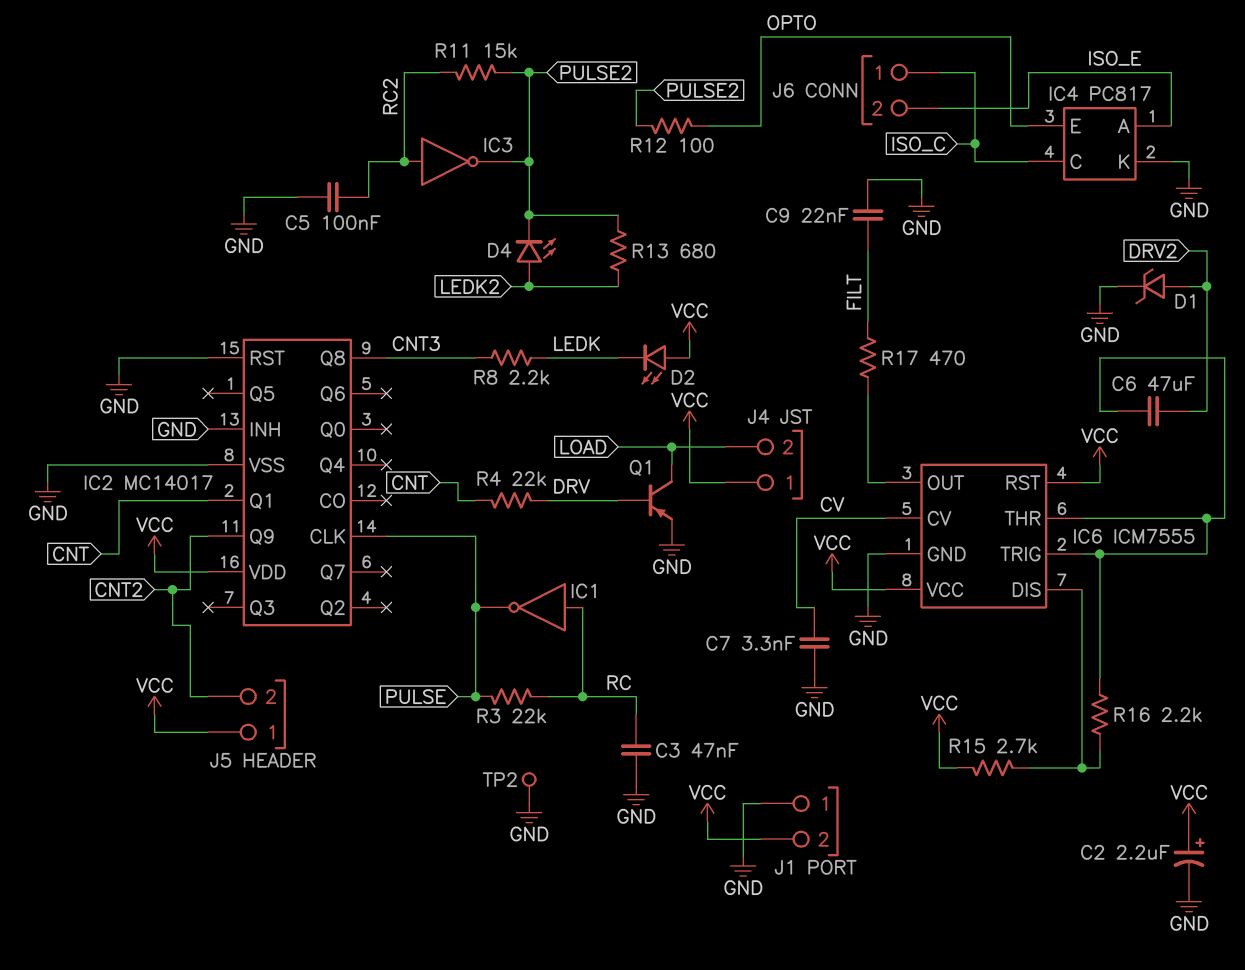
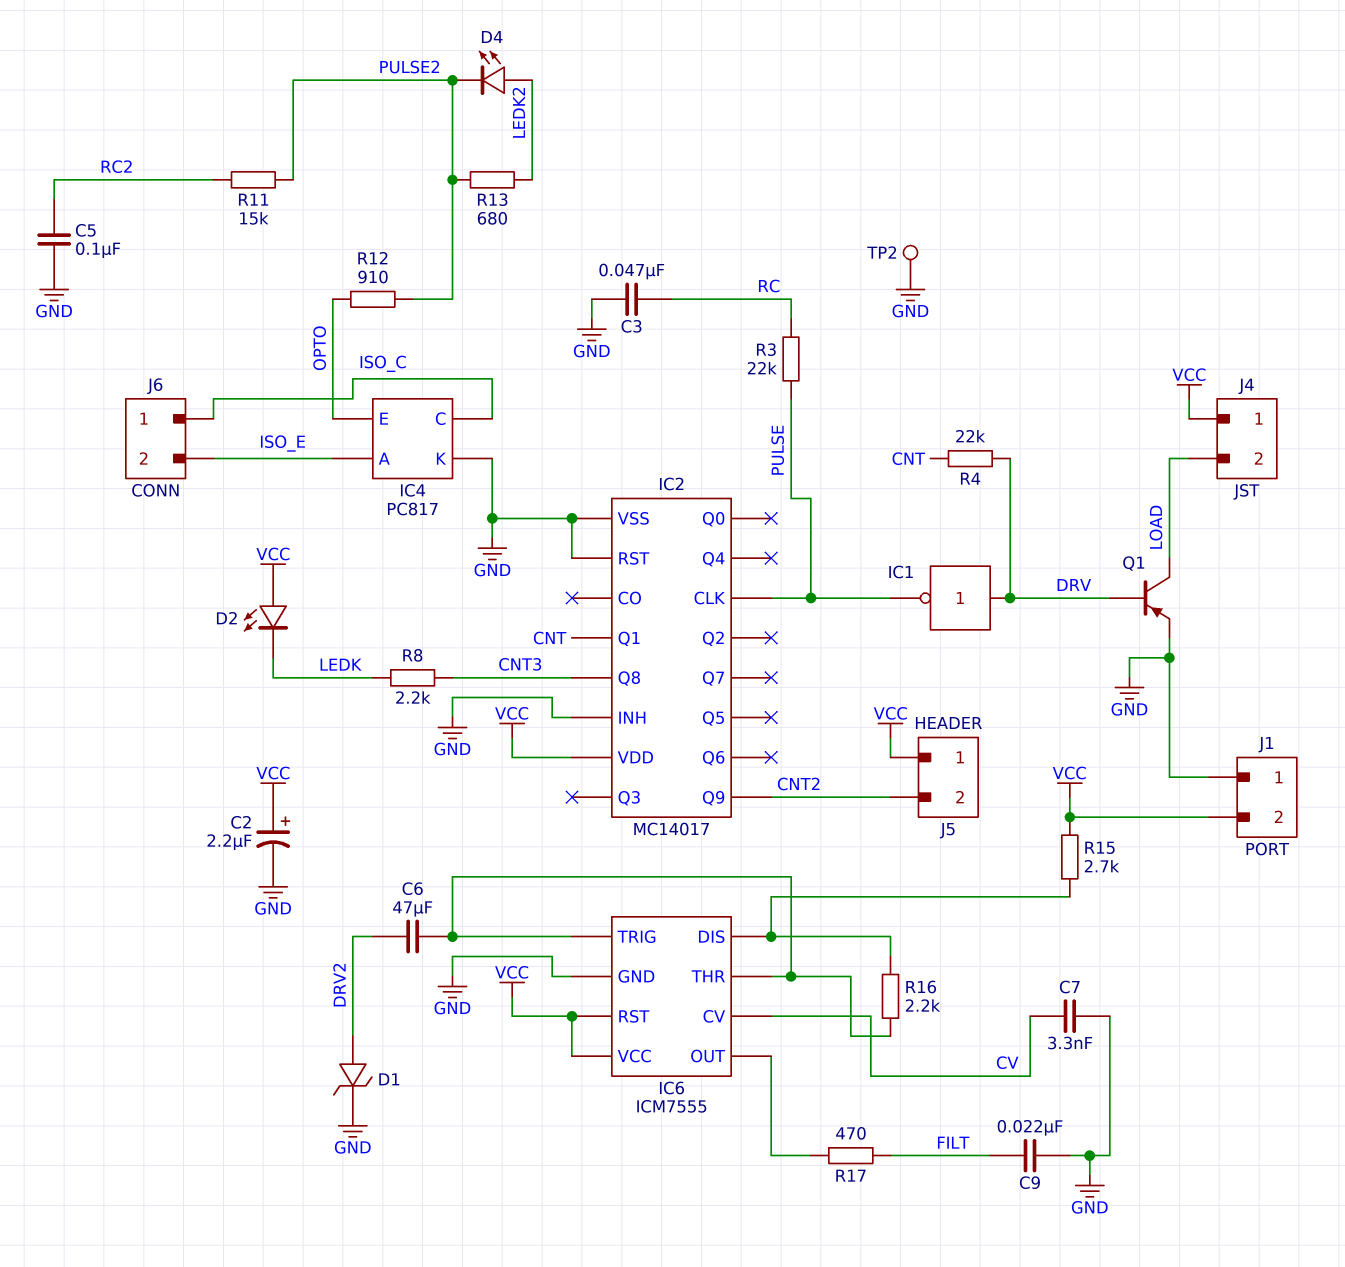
IC1: NOT (in RC, out PULSE) -> NOT (in DRV, out PULSE)
IC3: NOT (in RC2, out PULSE2) -> none
R12: 100 (OPTO, PULSE2) -> 910 (OPTO, PULSE2)

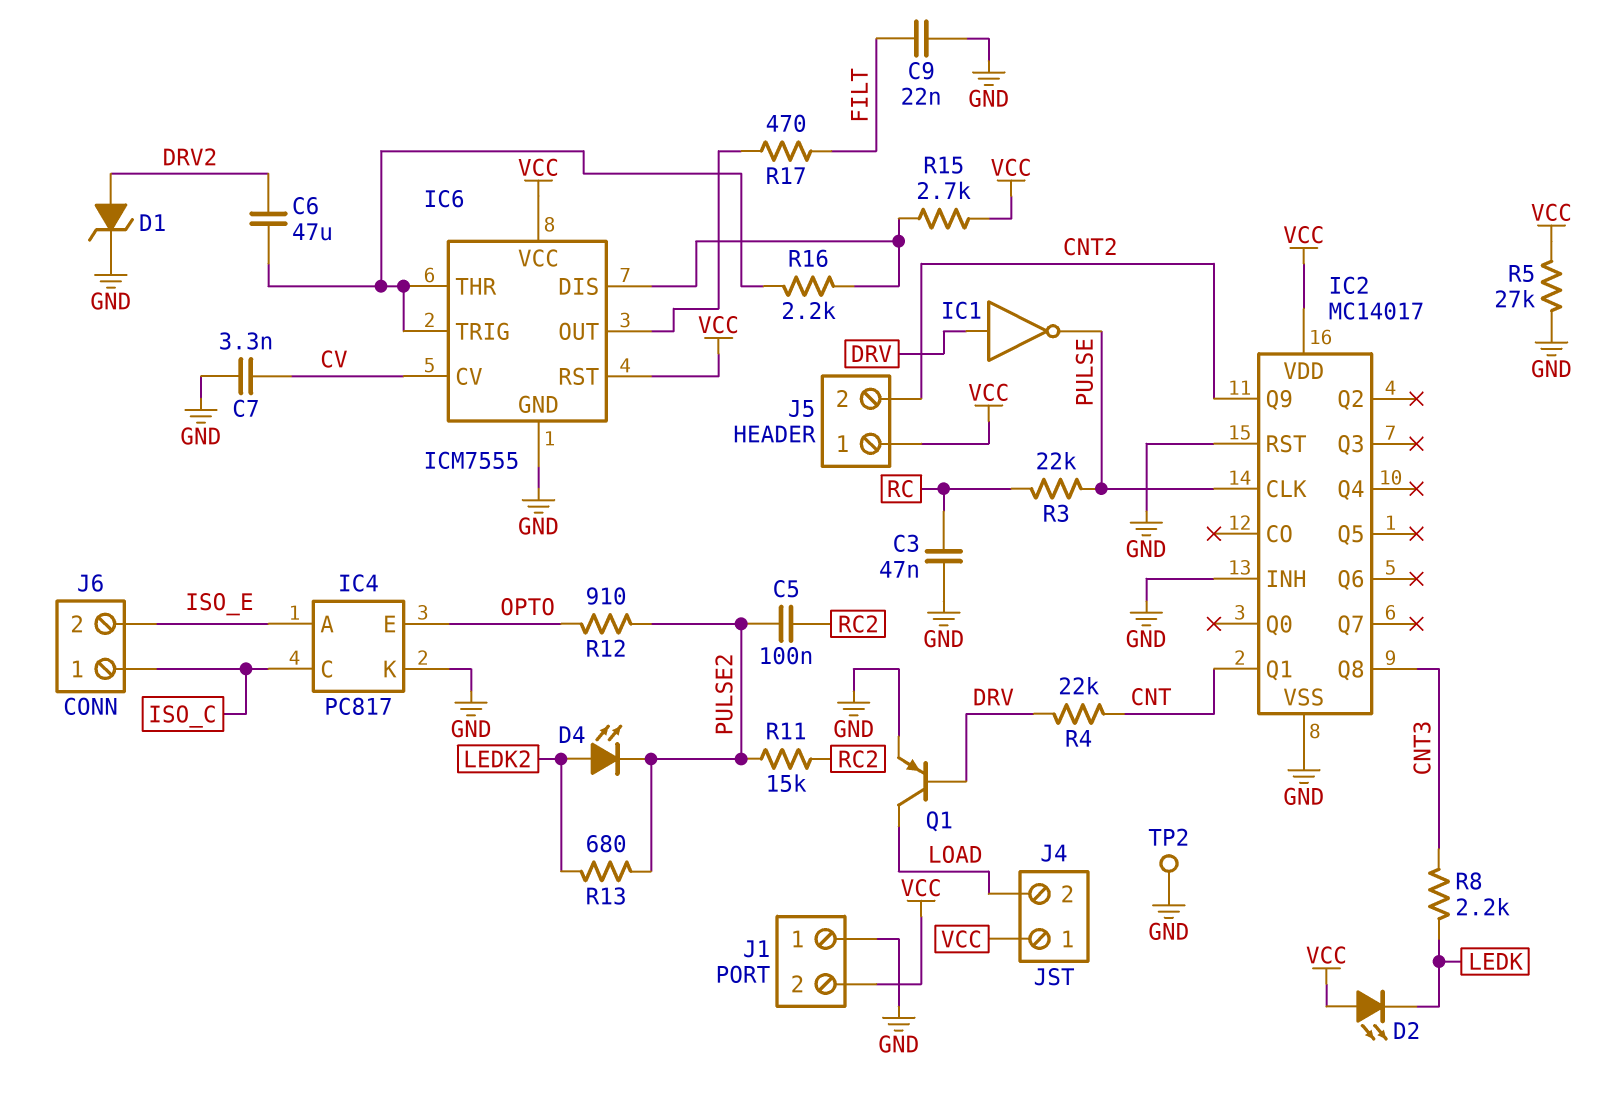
C2: 2.2uF (plus VCC, minus GND) -> none
C5: 100nF (GND, RC2) -> 100nF (PULSE2, RC2)
R5: none -> 27k (GND, VCC)

